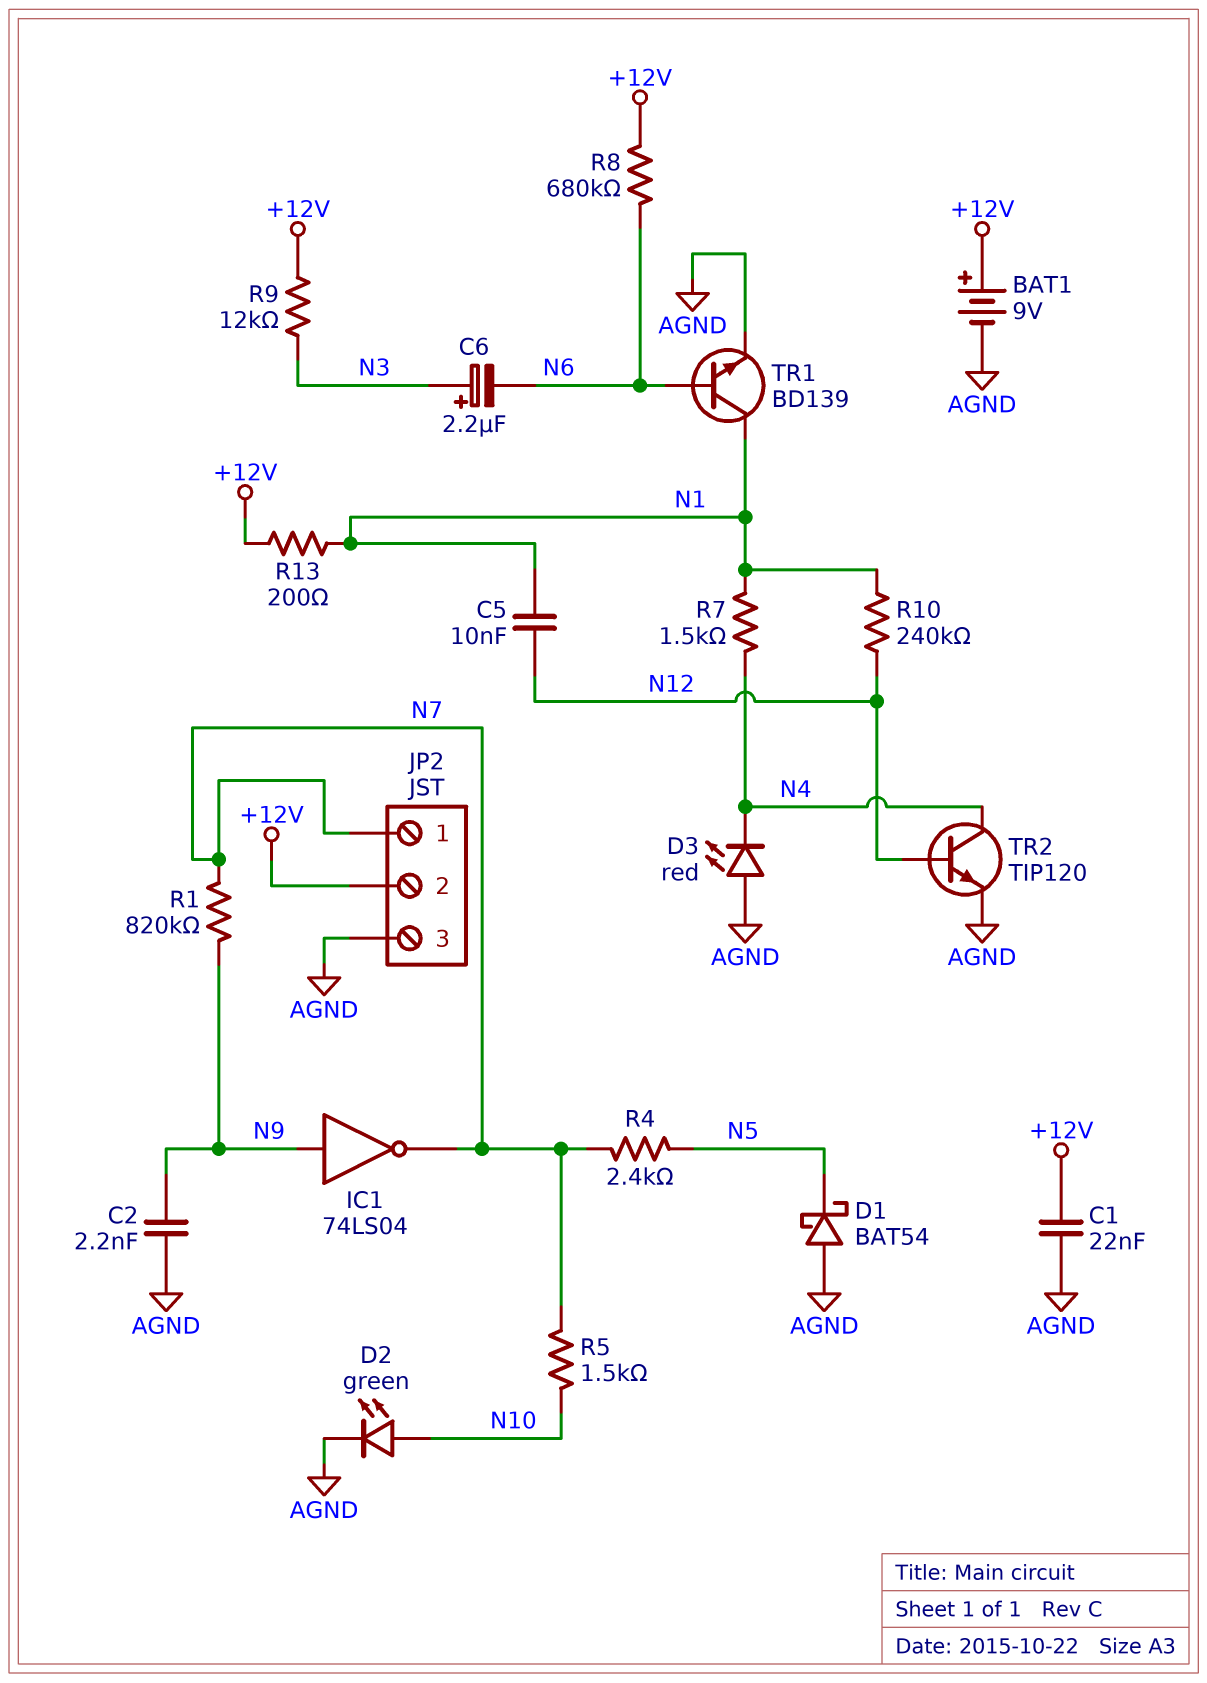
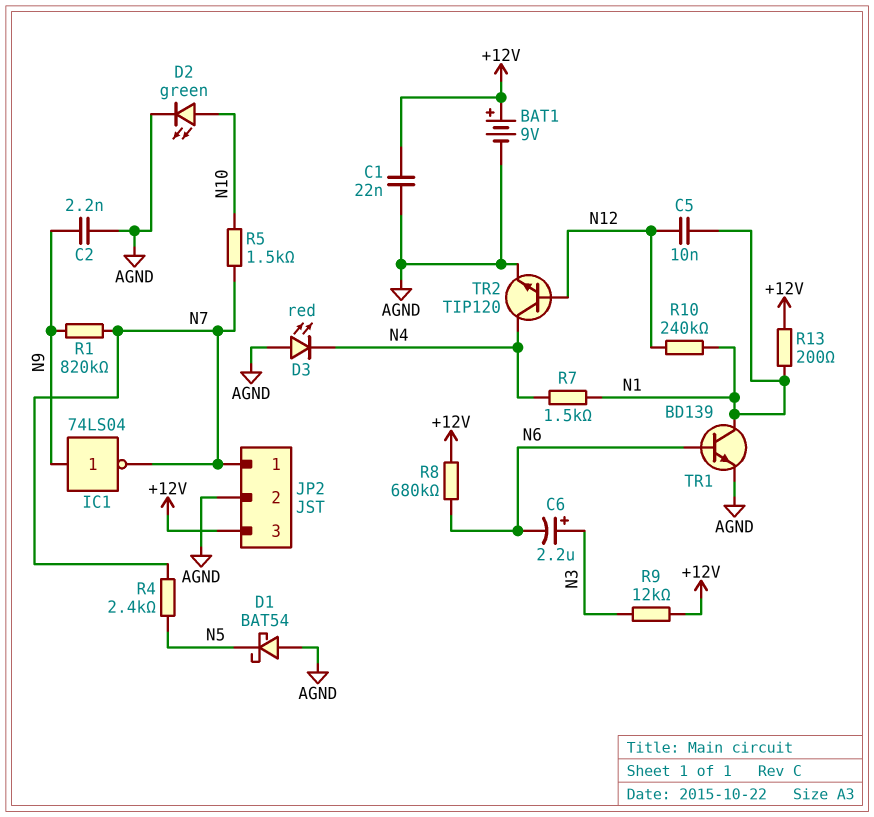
JP2 pin 2: +12V -> AGND
JP2 pin 3: AGND -> +12V

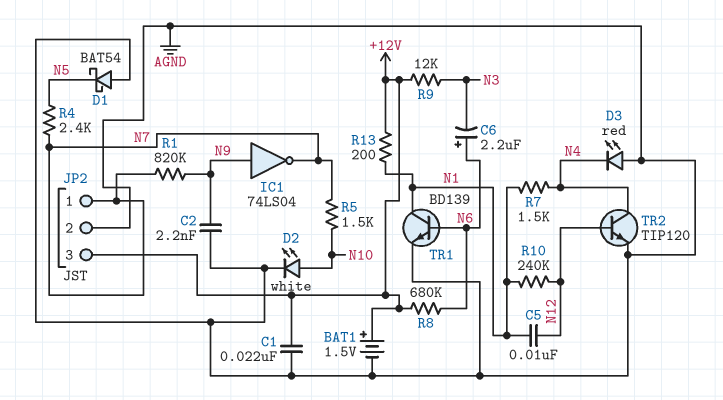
BAT1: 9V (plus +12V, minus AGND) -> 1.5V (plus +12V, minus AGND)
C6: 2.2uF (plus N3, minus N6) -> 2.2uF (plus N6, minus N3)
D2: LED green (A N10, K AGND) -> LED white (A N10, K AGND)

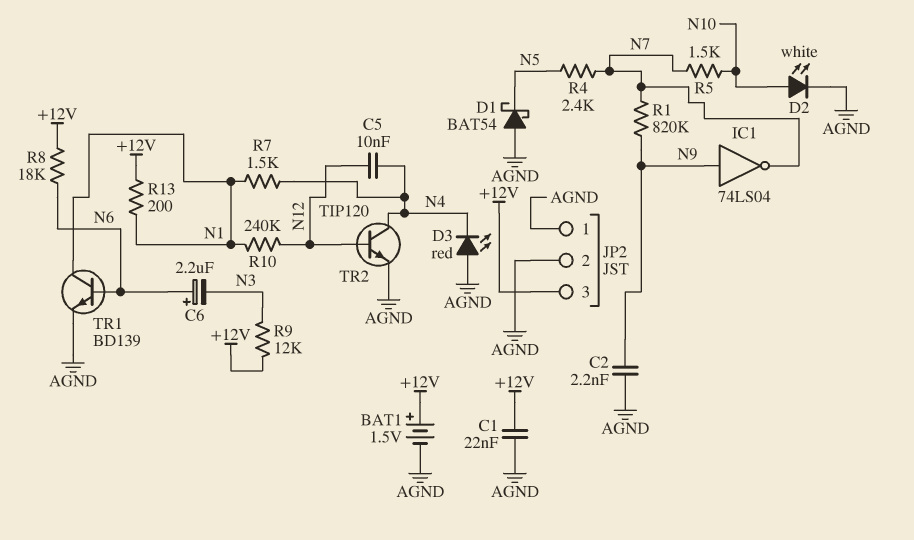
C5: 10nF (N1, N12) -> 10nF (N4, N12)
JP2 pin 1: N7 -> AGND
R8: 680k (+12V, N6) -> 18k (+12V, N6)

